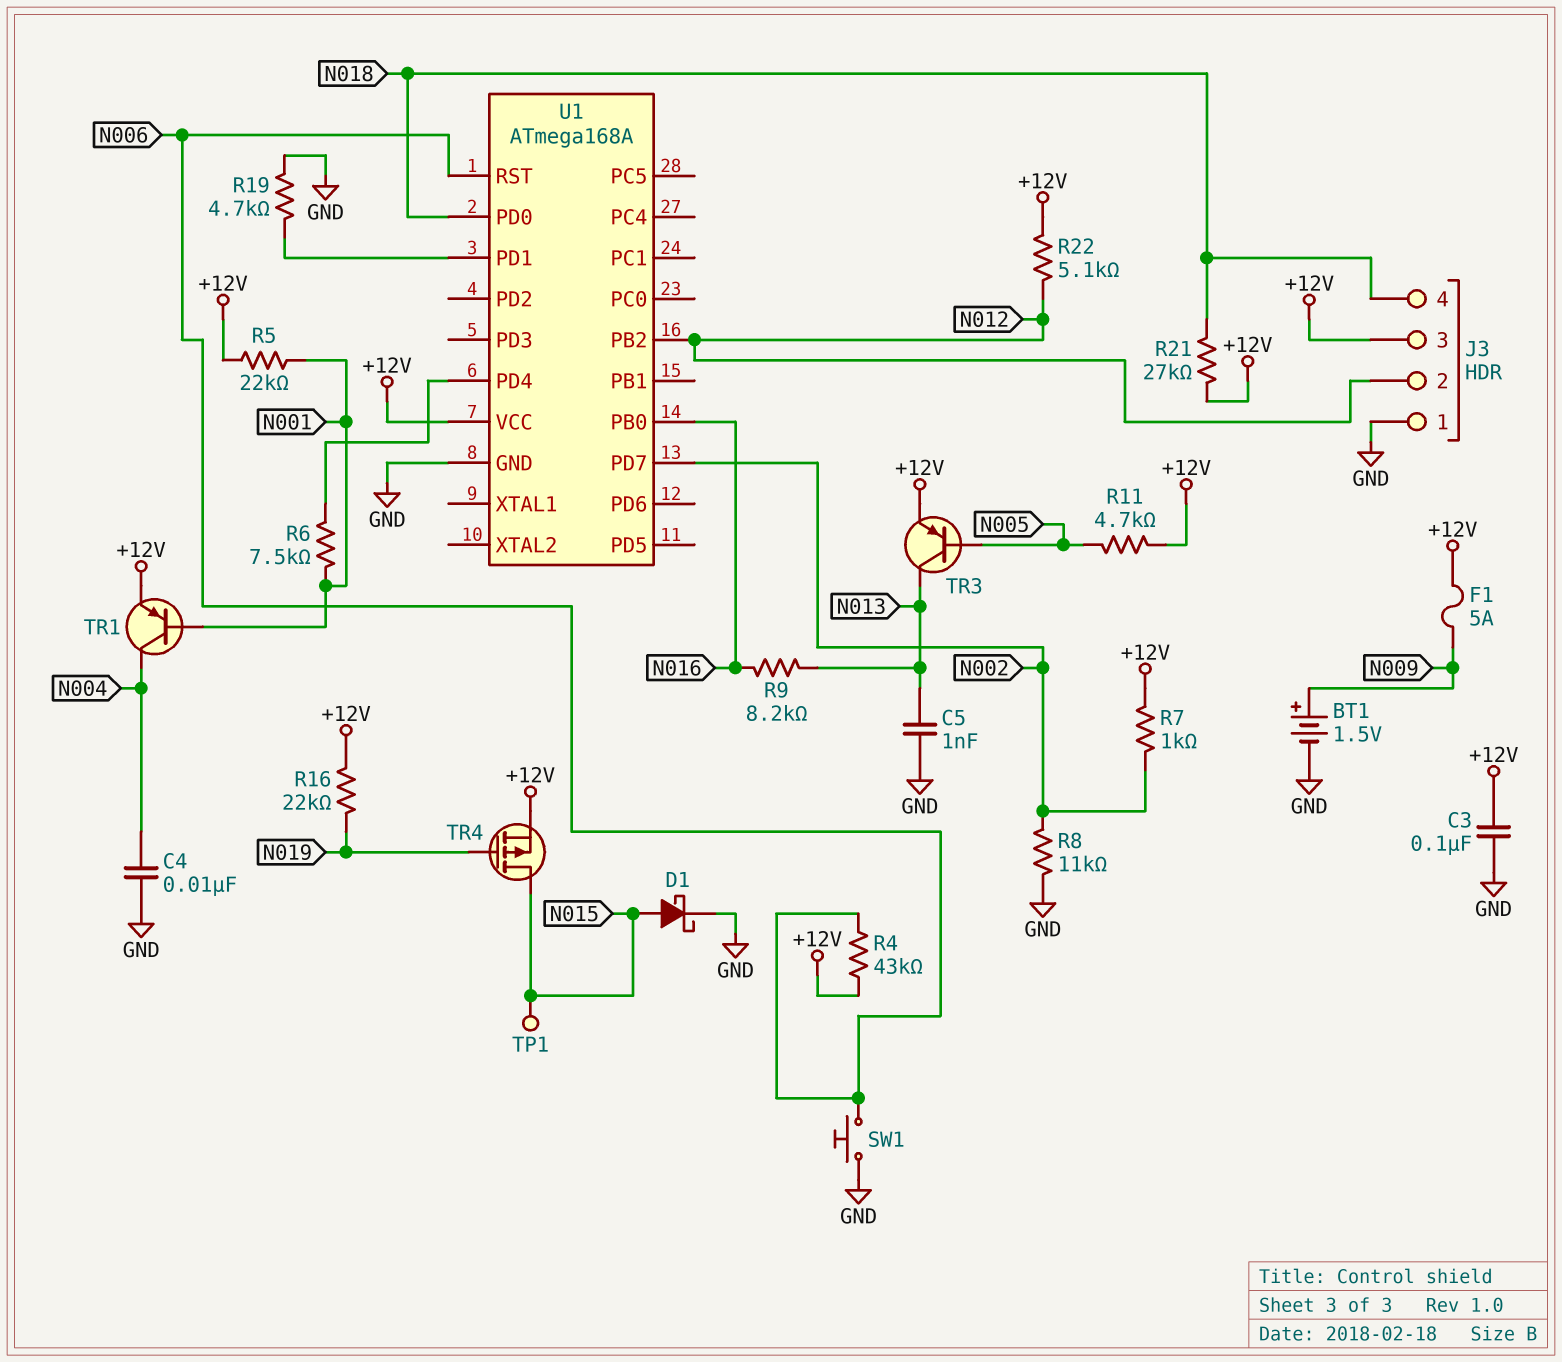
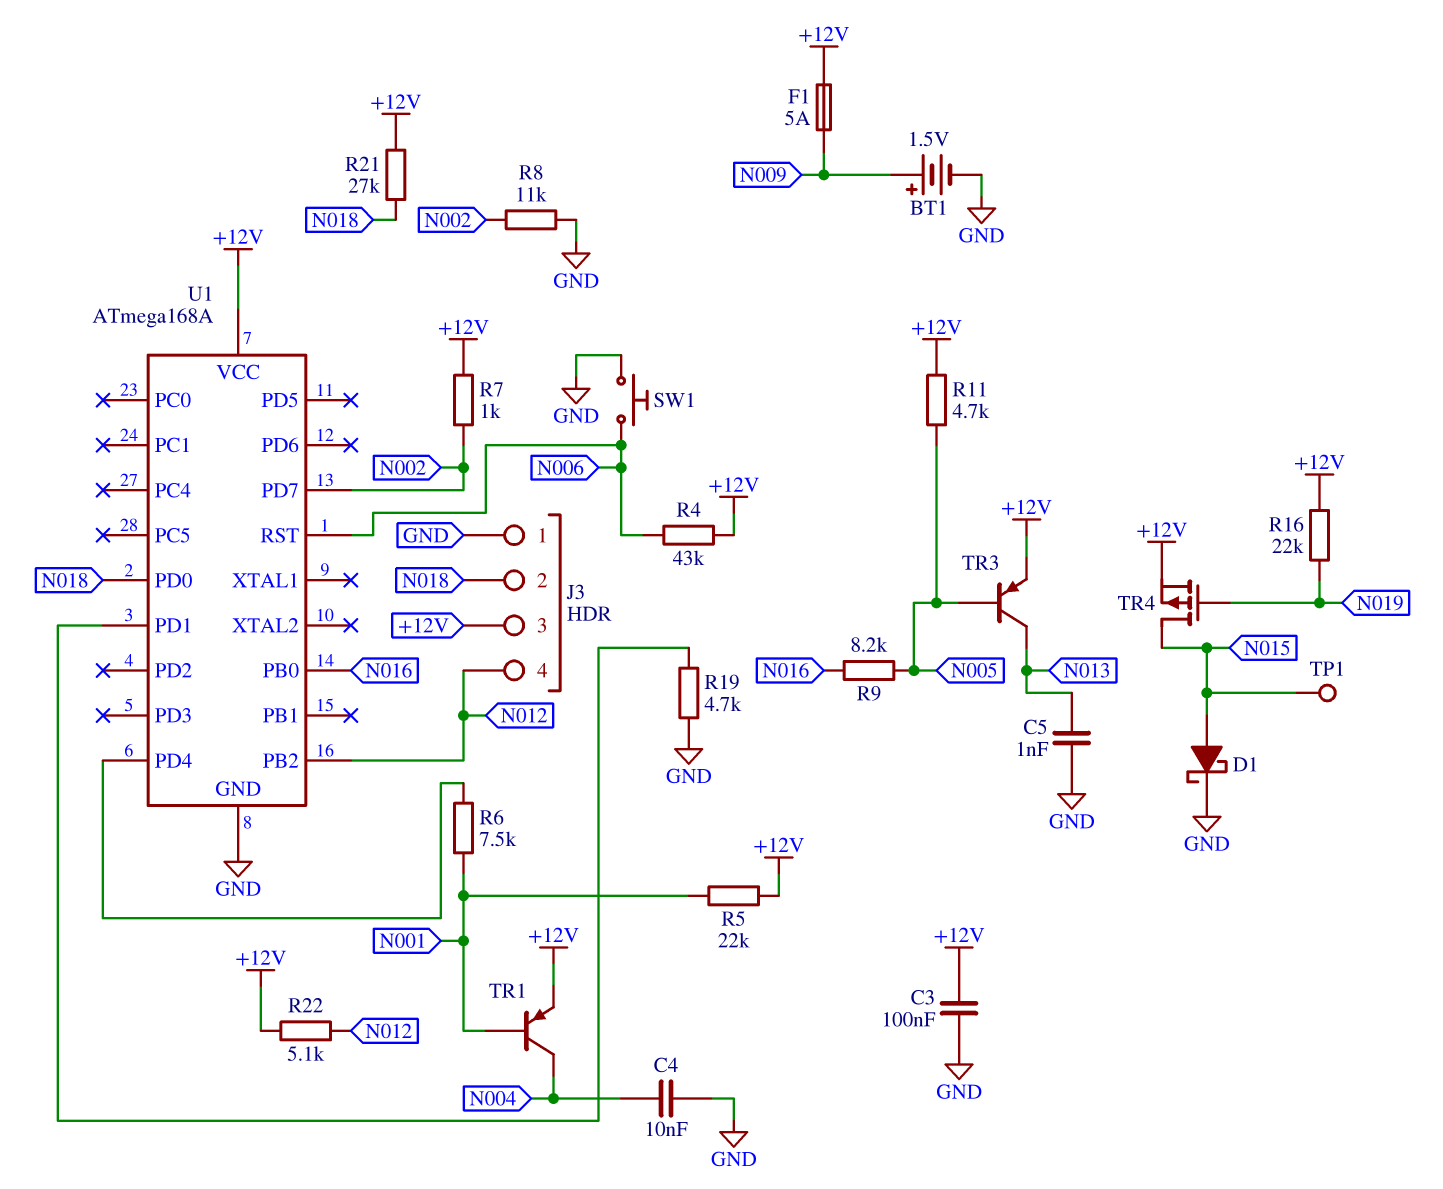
J3 pin 2: N012 -> N018
J3 pin 4: N018 -> N012
R9: 8.2k (N013, N016) -> 8.2k (N005, N016)

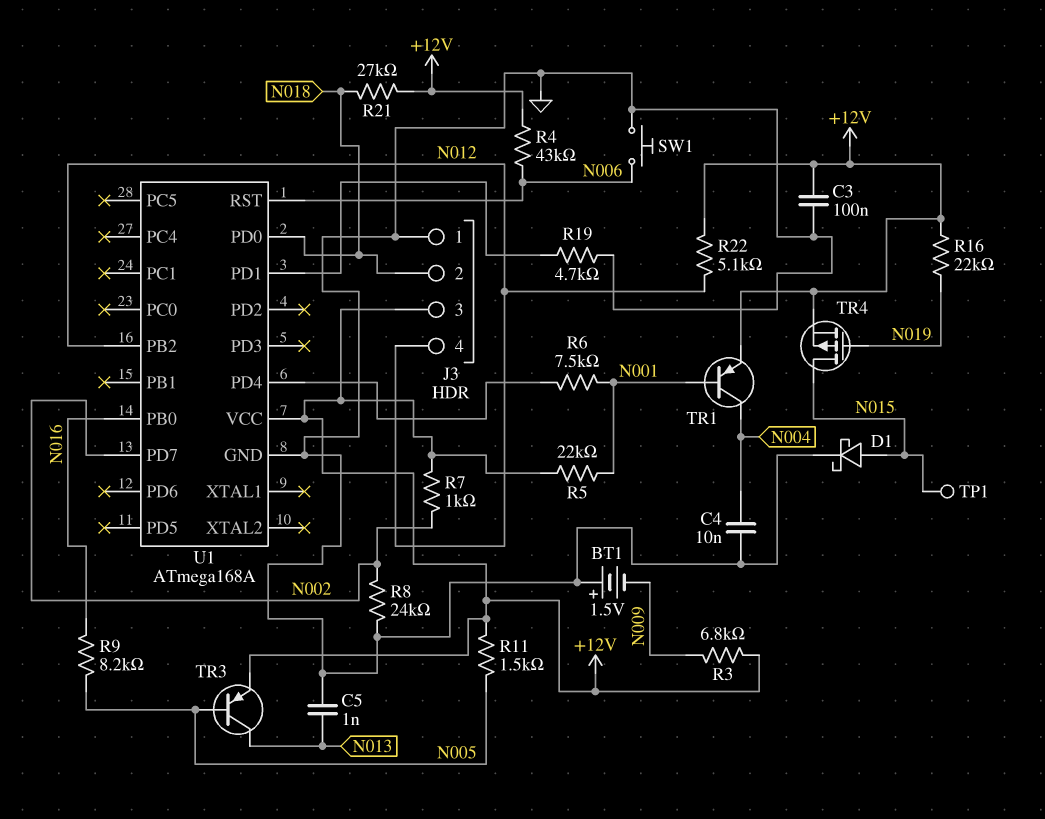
BT1: 1.5V (plus N009, minus GND) -> 1.5V (plus GND, minus N009)
F1: 5A (+12V, N009) -> none
R3: none -> 6.8k (+12V, N009)
R8: 11k (GND, N002) -> 24k (GND, N002)
R11: 4.7k (+12V, N005) -> 1.5k (+12V, N005)

